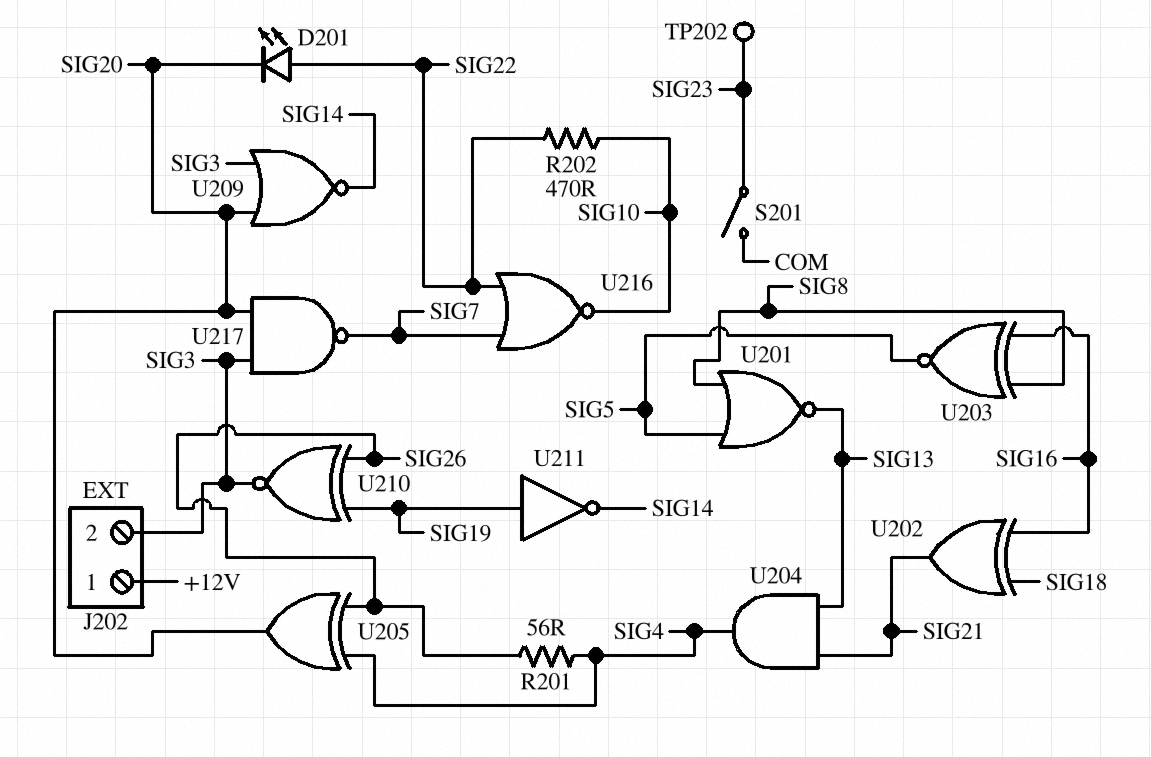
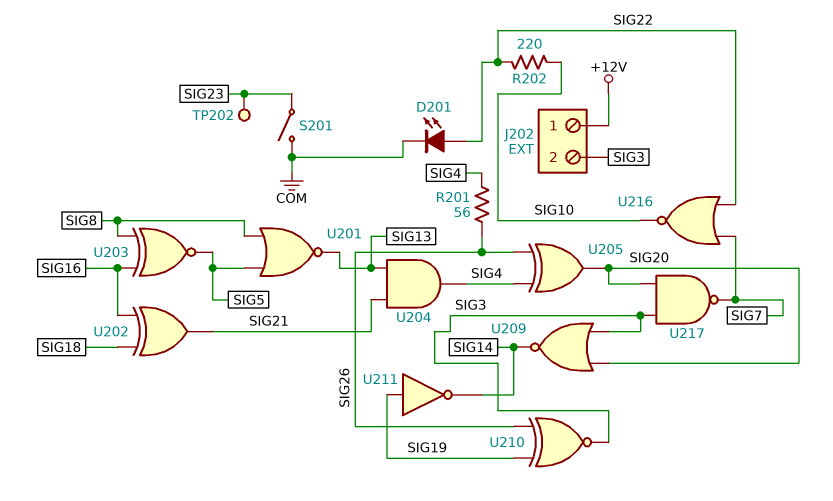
D201: LED (A SIG22, K SIG20) -> LED (A SIG22, K COM)
R202: 470 (SIG10, SIG22) -> 220 (SIG10, SIG22)

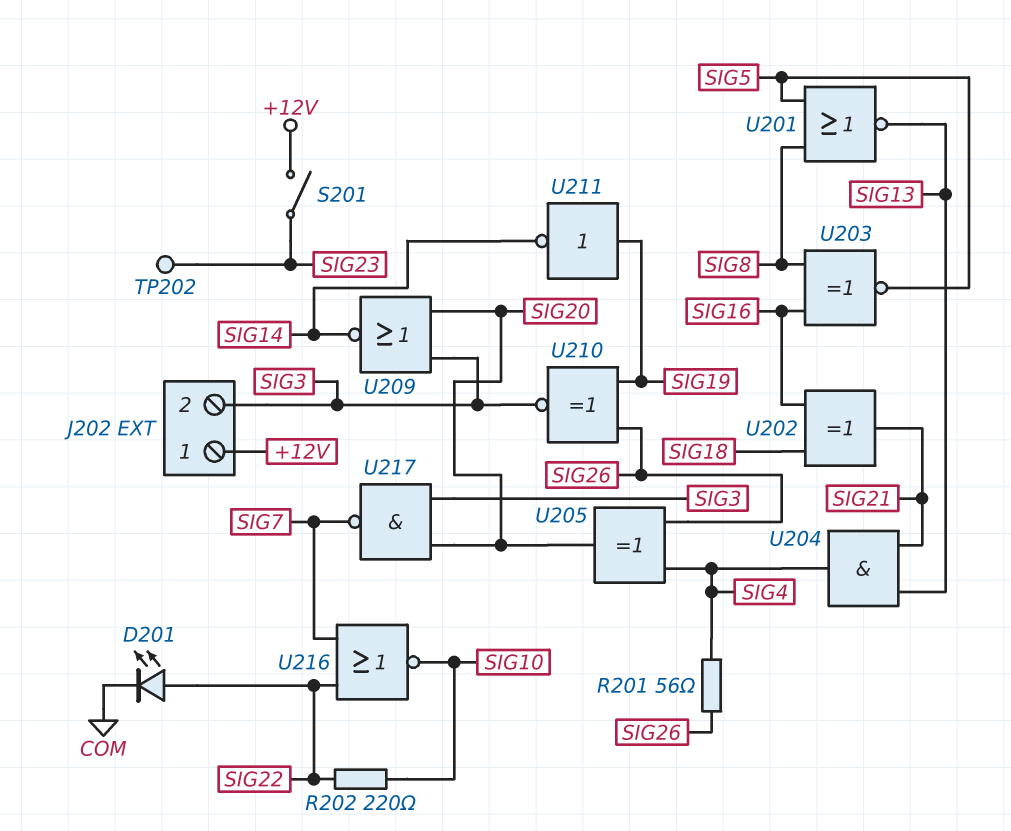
S201: switch (COM, SIG23) -> switch (+12V, SIG23)

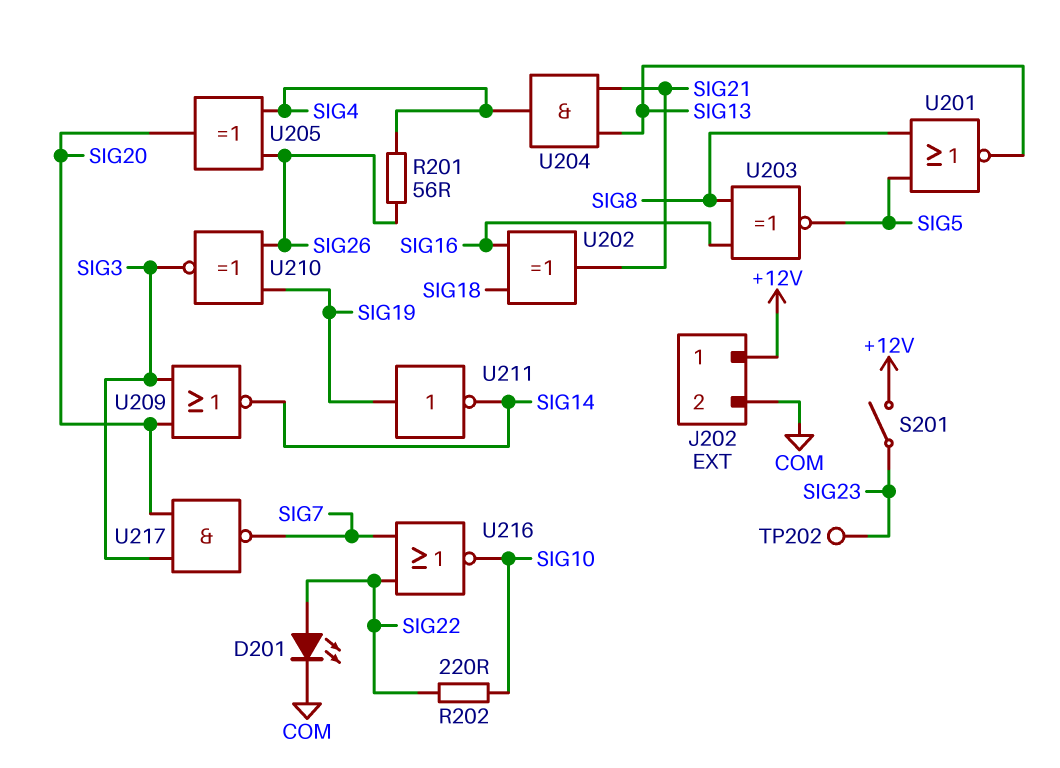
J202 pin 2: SIG3 -> COM

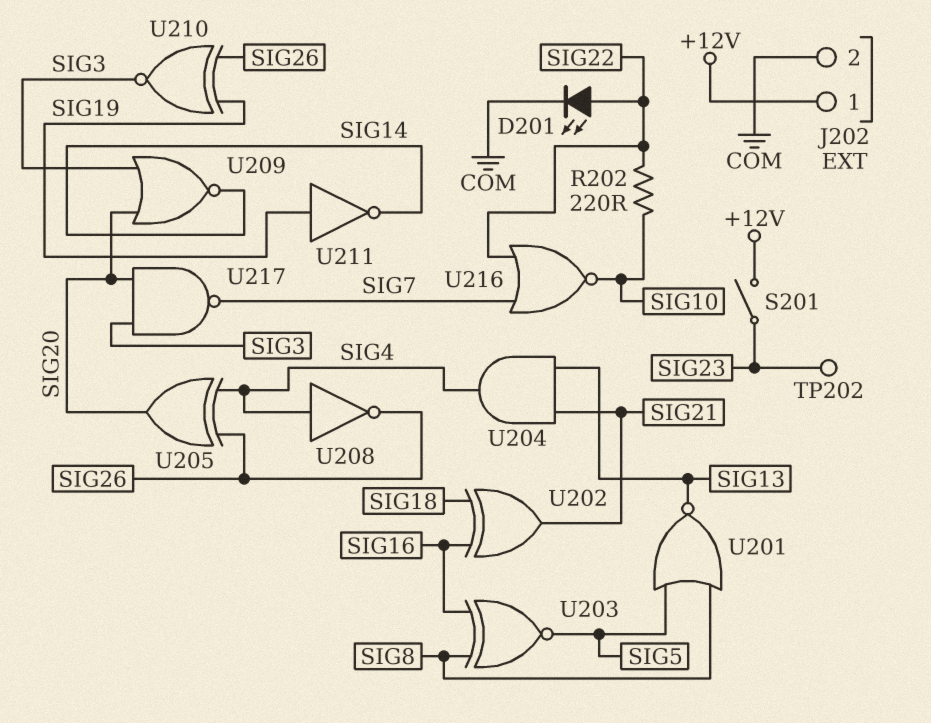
R201: 56 (SIG4, SIG26) -> none
U208: none -> NOT (in SIG4, out SIG26)

